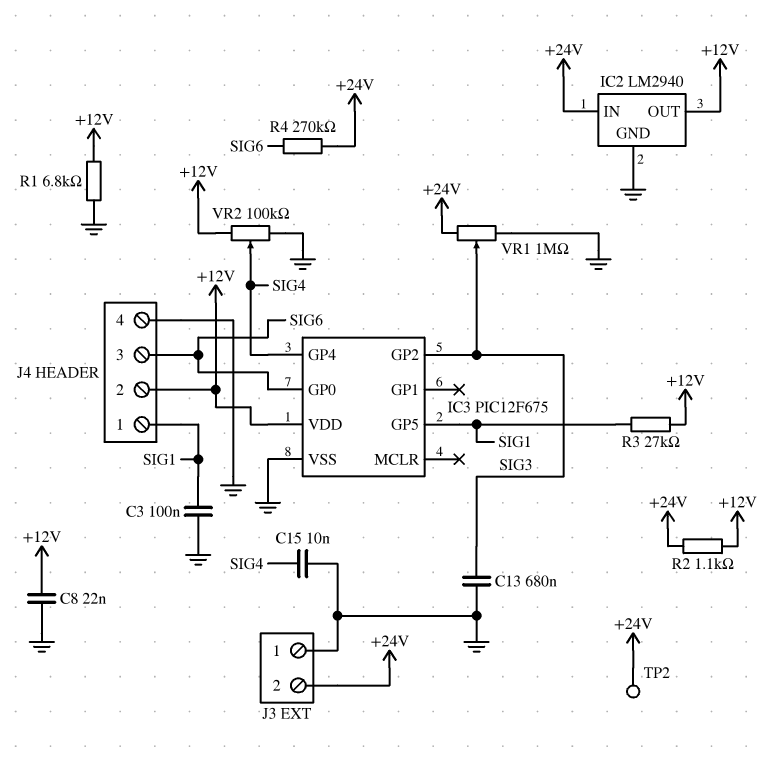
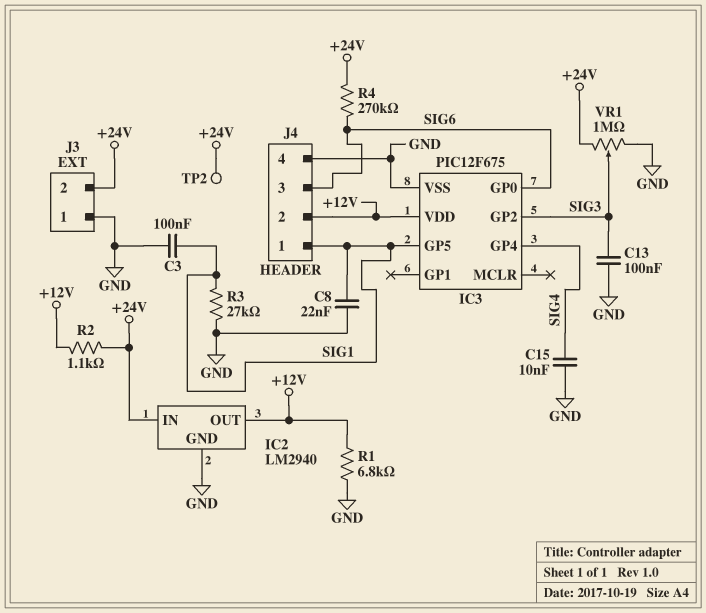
C8: 22nF (+12V, GND) -> 22nF (GND, SIG1)
C13: 680nF (GND, SIG3) -> 100nF (GND, SIG3)
R3: 27k (+12V, SIG1) -> 27k (GND, SIG1)
VR2: 100k (+12V, GND, wiper SIG4) -> none

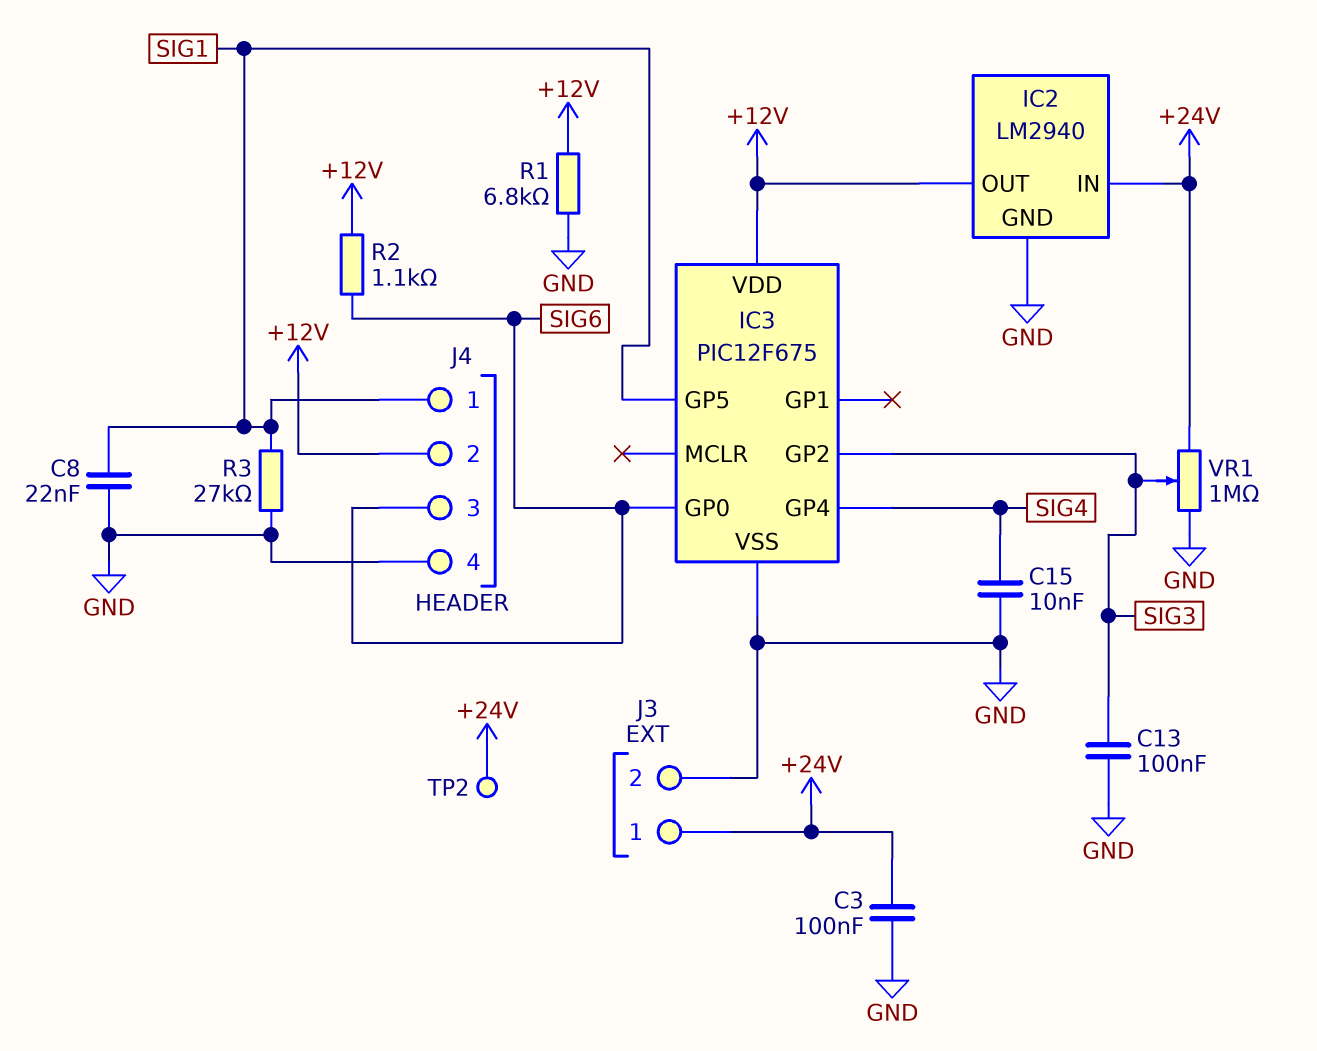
C3: 100nF (GND, SIG1) -> 100nF (+24V, GND)
J3 pin 1: GND -> +24V
J3 pin 2: +24V -> GND
R2: 1.1k (+12V, +24V) -> 1.1k (+12V, SIG6)
R4: 270k (+24V, SIG6) -> none

